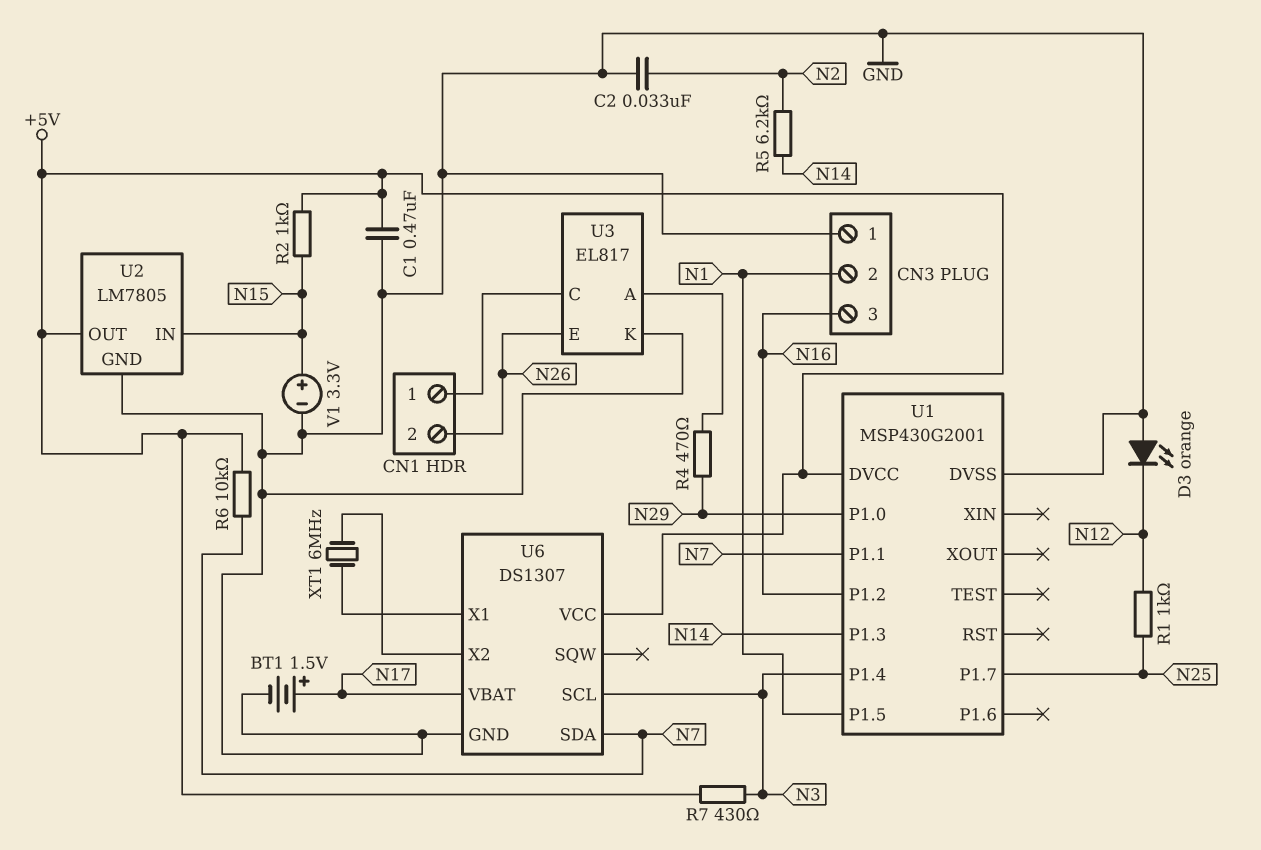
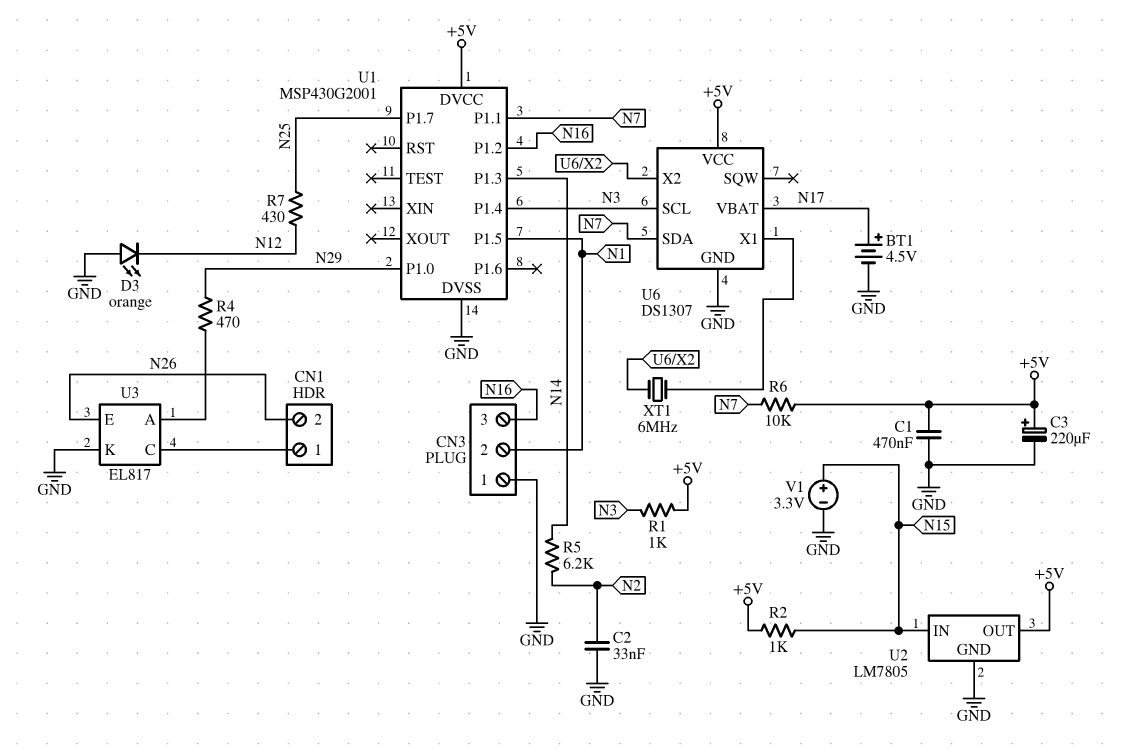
BT1: 1.5V (plus N17, minus GND) -> 4.5V (plus N17, minus GND)
C3: none -> 220uF (plus +5V, minus GND)
R1: 1k (N12, N25) -> 1k (+5V, N3)
R7: 430 (+5V, N3) -> 430 (N12, N25)

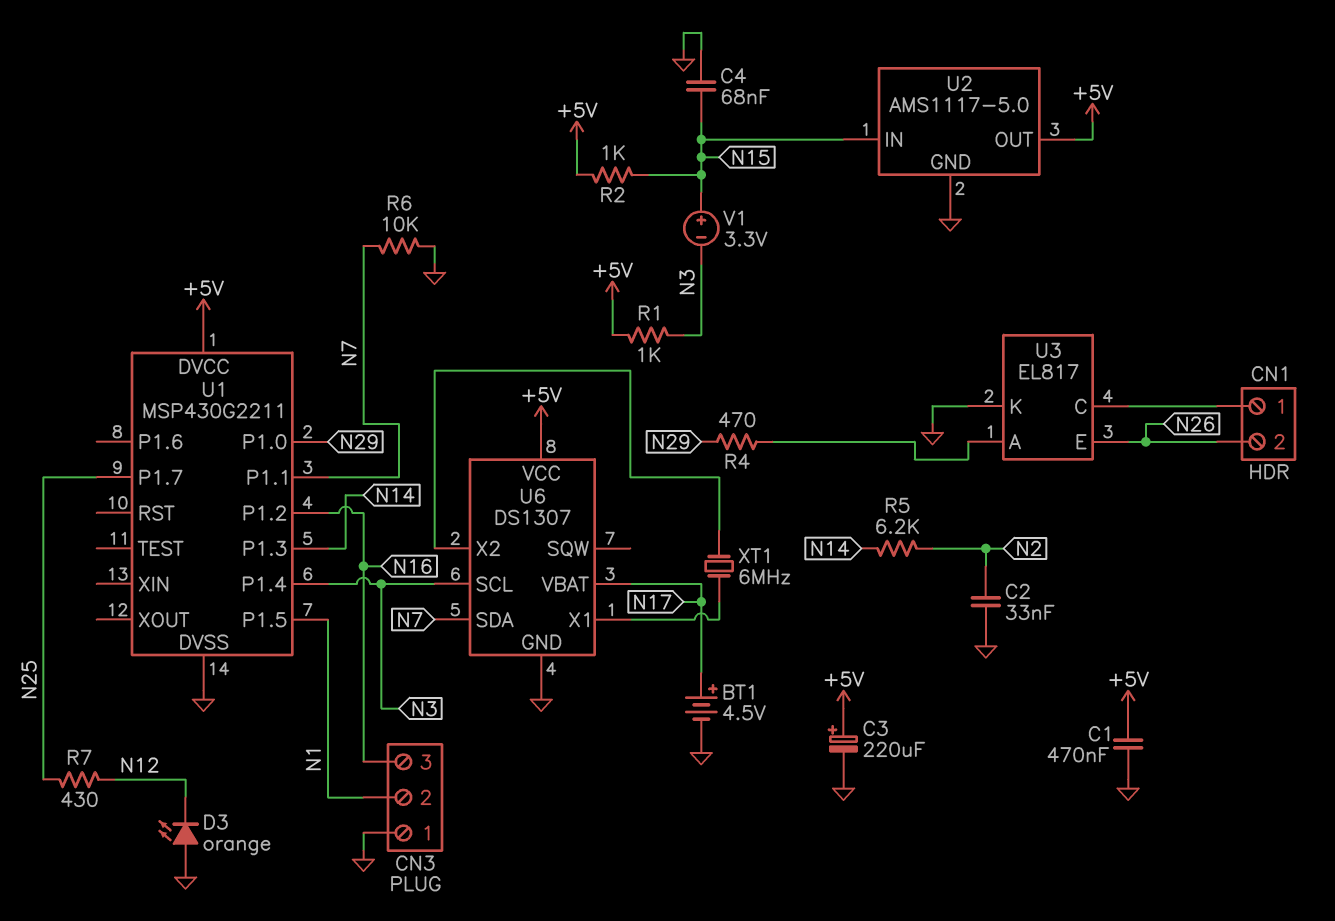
C4: none -> 68nF (GND, N15)
R6: 10k (+5V, N7) -> 10k (GND, N7)
U1: MSP430G2001 -> MSP430G2211
U2: LM7805 -> AMS1117-5.0
V1: 3.3V (plus N15, minus GND) -> 3.3V (plus N15, minus N3)

